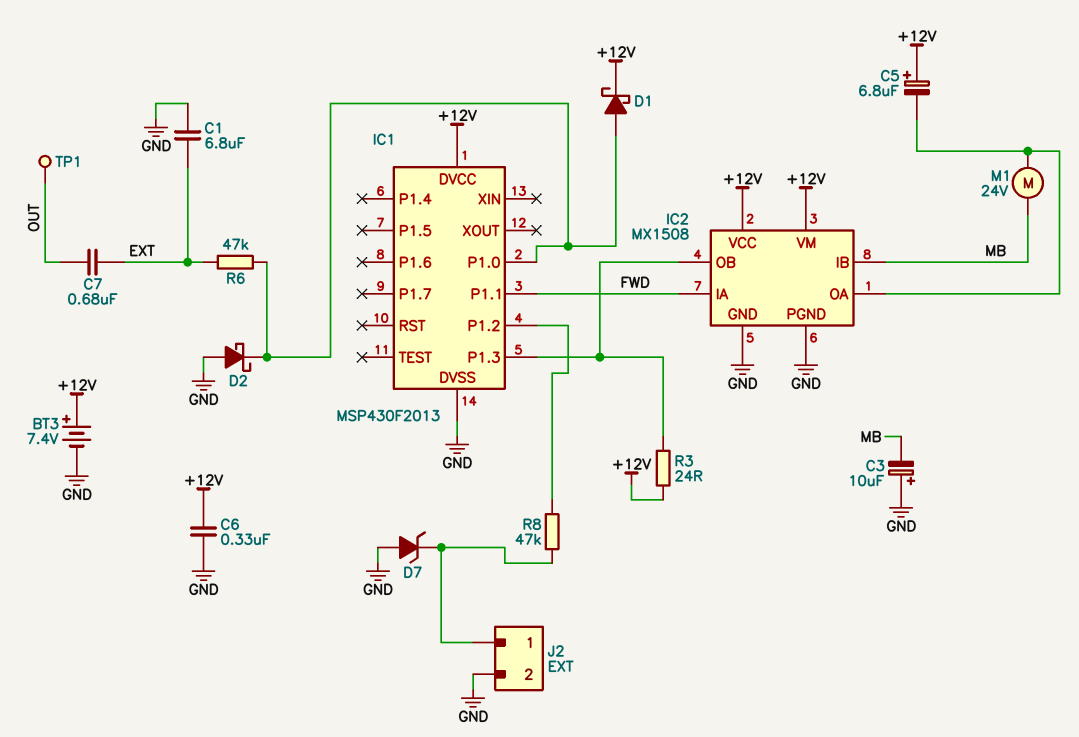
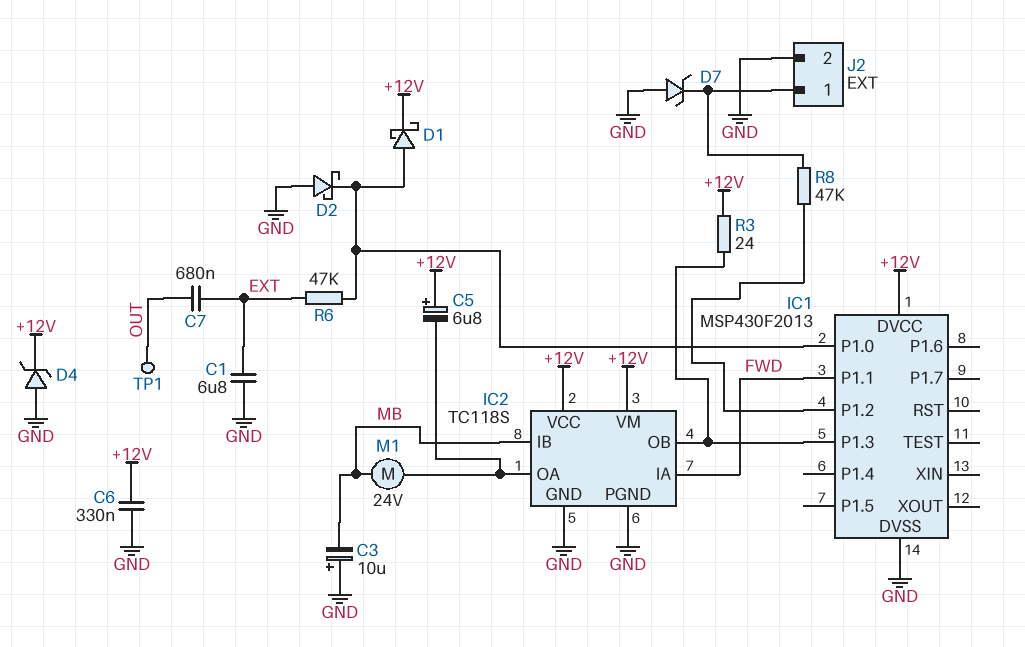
BT3: 7.4V (plus +12V, minus GND) -> none
D4: none -> zener (A GND, K +12V)
IC2: MX1508 -> TC118S

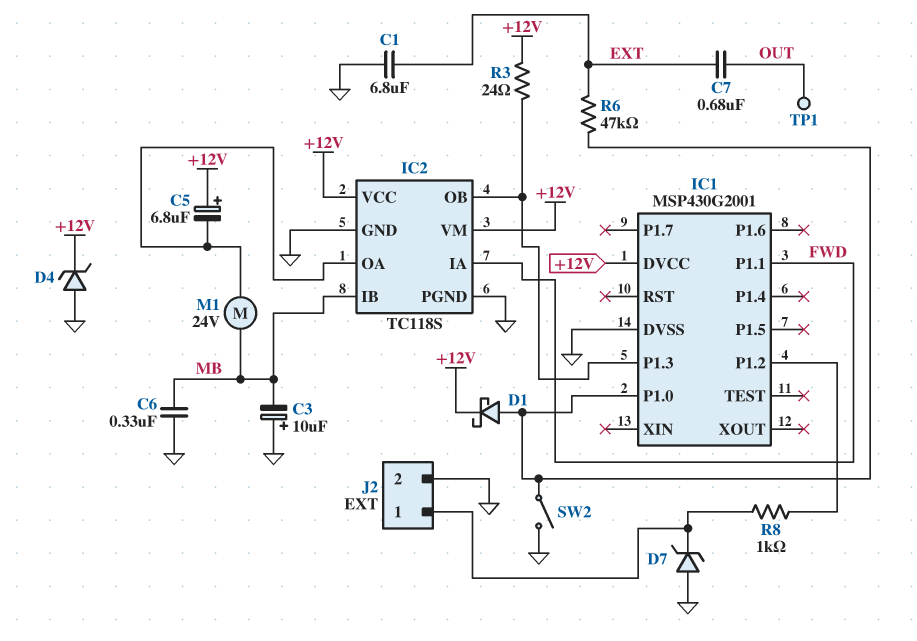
C6: 330nF (+12V, GND) -> 330nF (GND, MB)
D2: schottky (A GND, K IC1/P1.0) -> none
IC1: MSP430F2013 -> MSP430G2001
R8: 47k (IC1/P1.2, J2/1) -> 1k (IC1/P1.2, J2/1)
SW2: none -> switch (GND, IC1/P1.0)

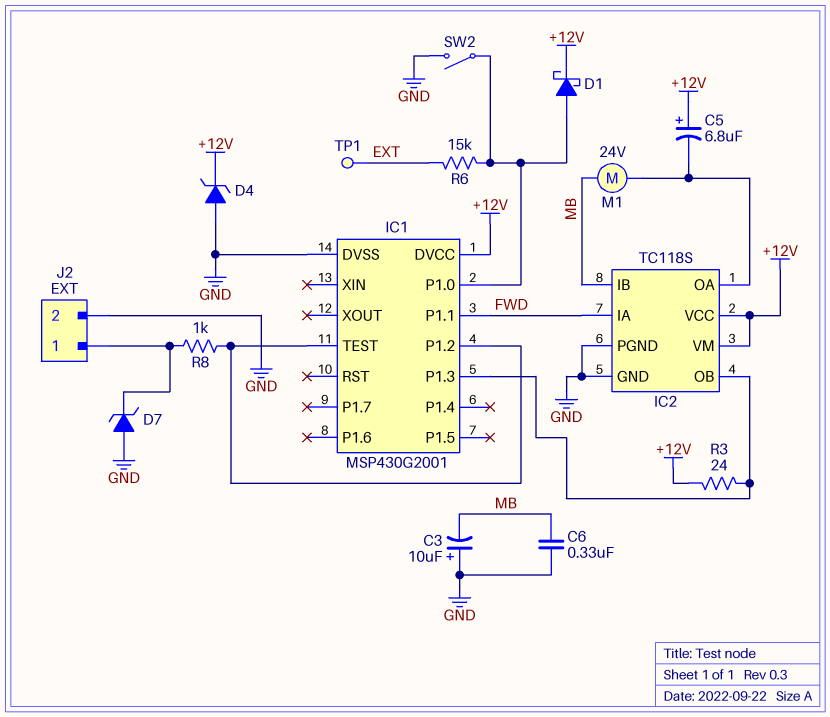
C1: 6.8uF (EXT, GND) -> none
C7: 680nF (EXT, OUT) -> none
IC1 pin TEST: none -> IC1/P1.2
R6: 47k (EXT, IC1/P1.0) -> 15k (EXT, IC1/P1.0)
TP1: test point (OUT) -> test point (EXT)

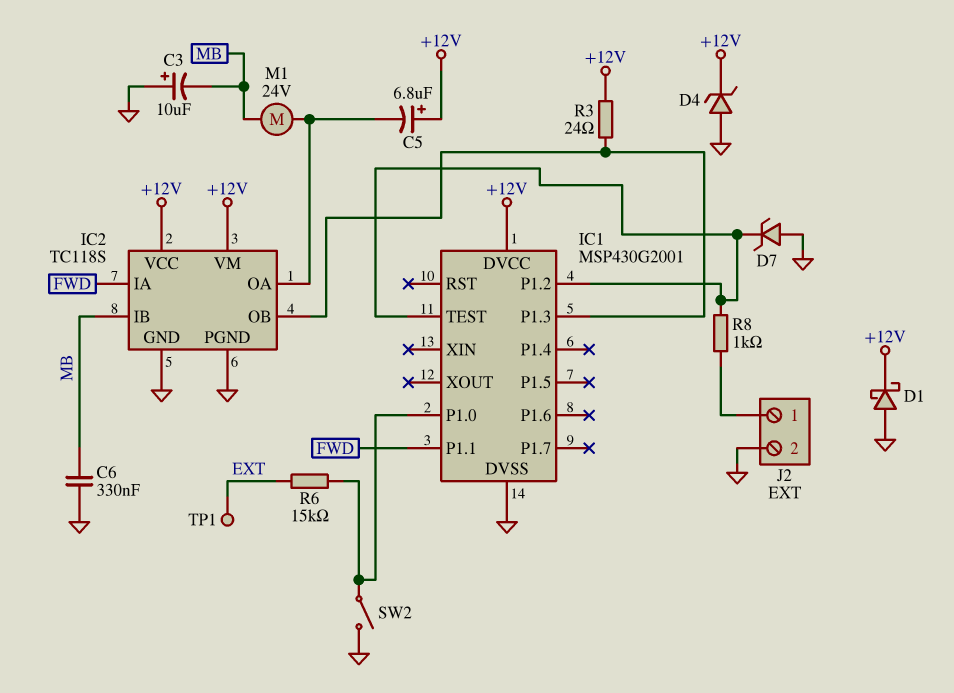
D1: schottky (A IC1/P1.0, K +12V) -> schottky (A GND, K +12V)
D7: zener (A GND, K J2/1) -> zener (A GND, K IC1/P1.2)

